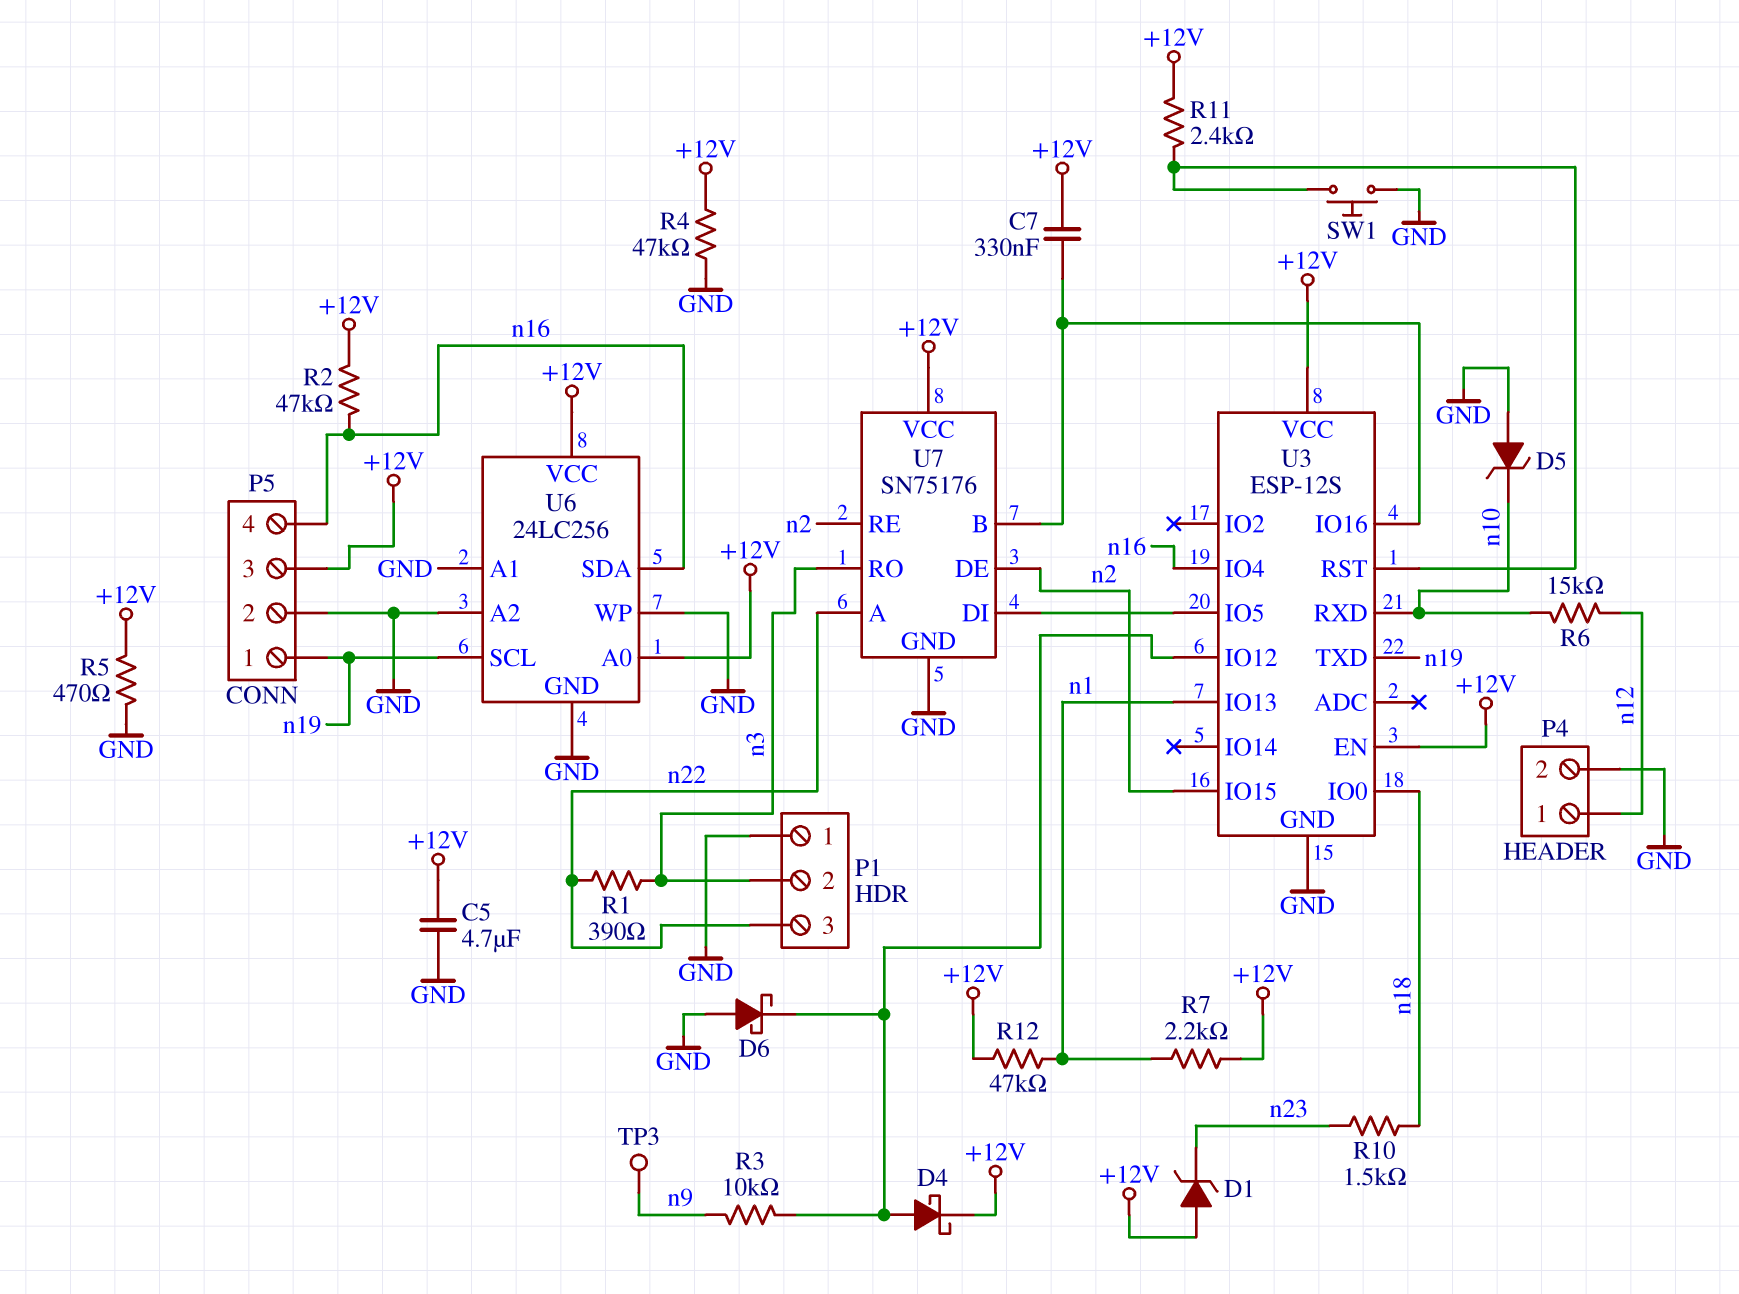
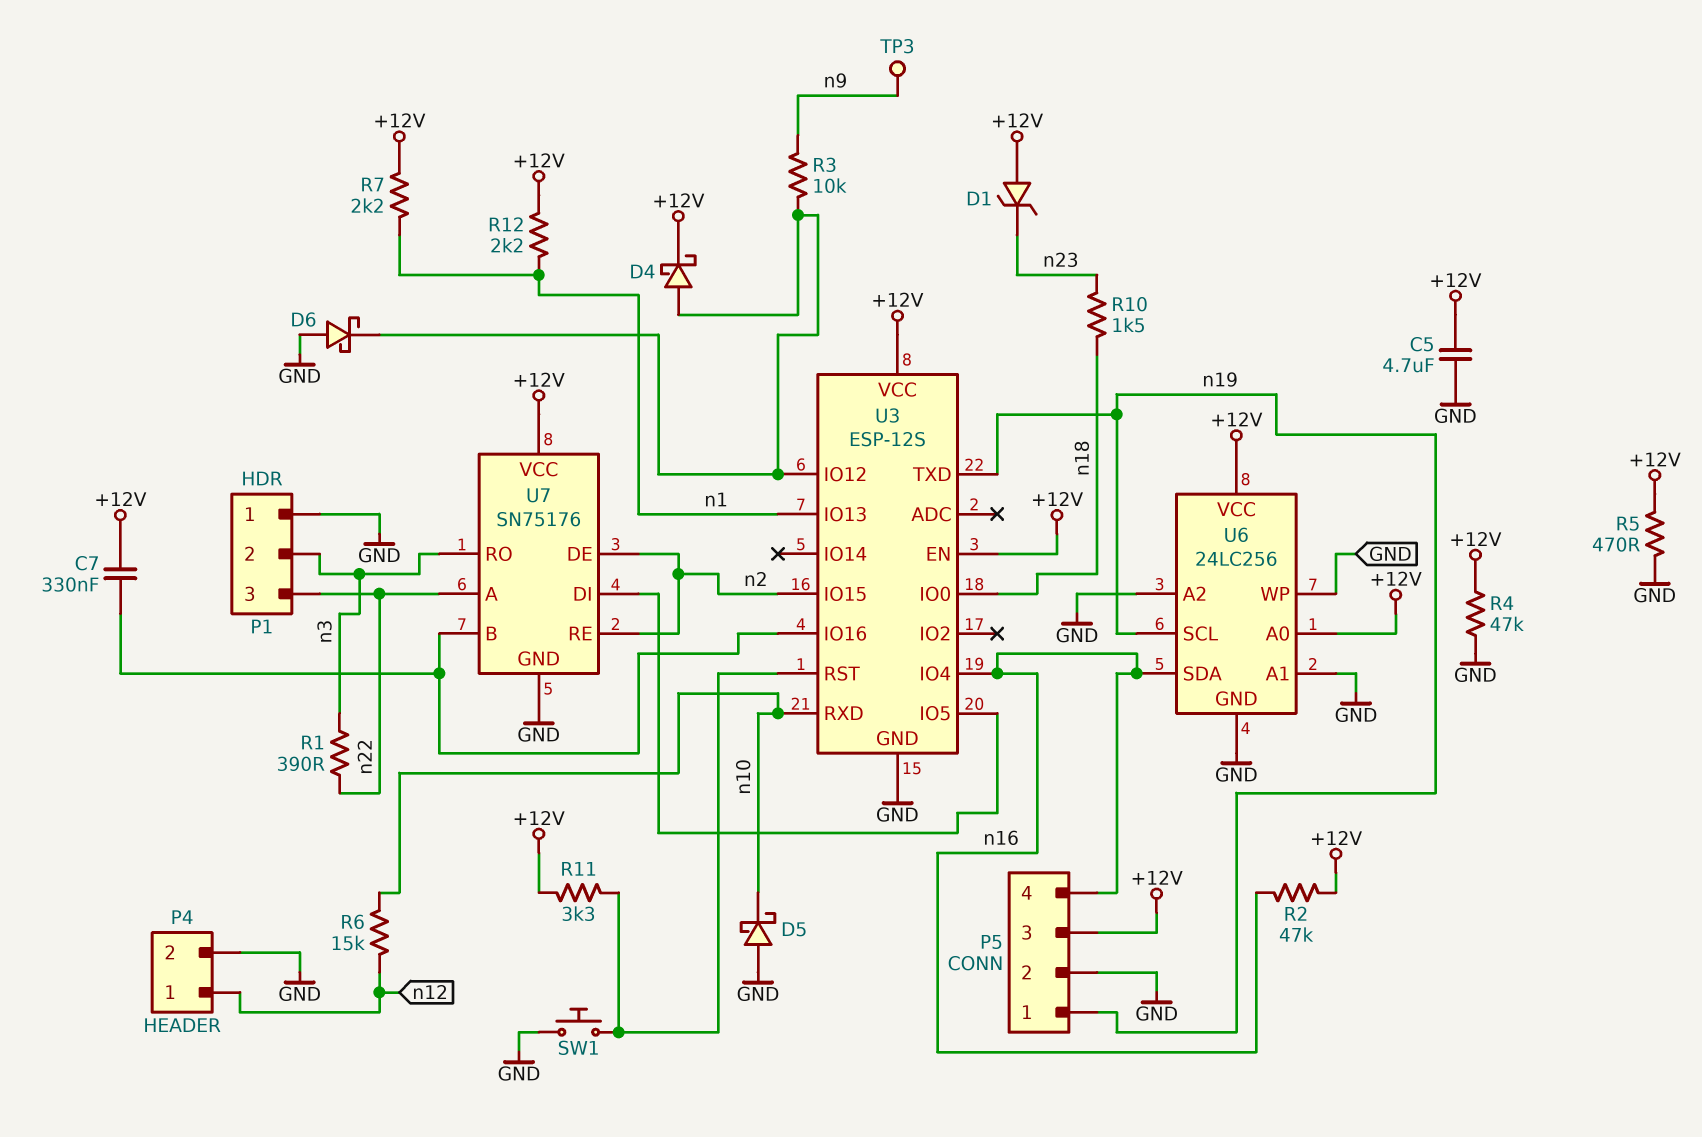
D5: zener (A GND, K n10) -> schottky (A GND, K n10)
R11: 2.4k (+12V, U3/RST) -> 3.3k (+12V, U3/RST)
R12: 47k (+12V, n1) -> 2.2k (+12V, n1)

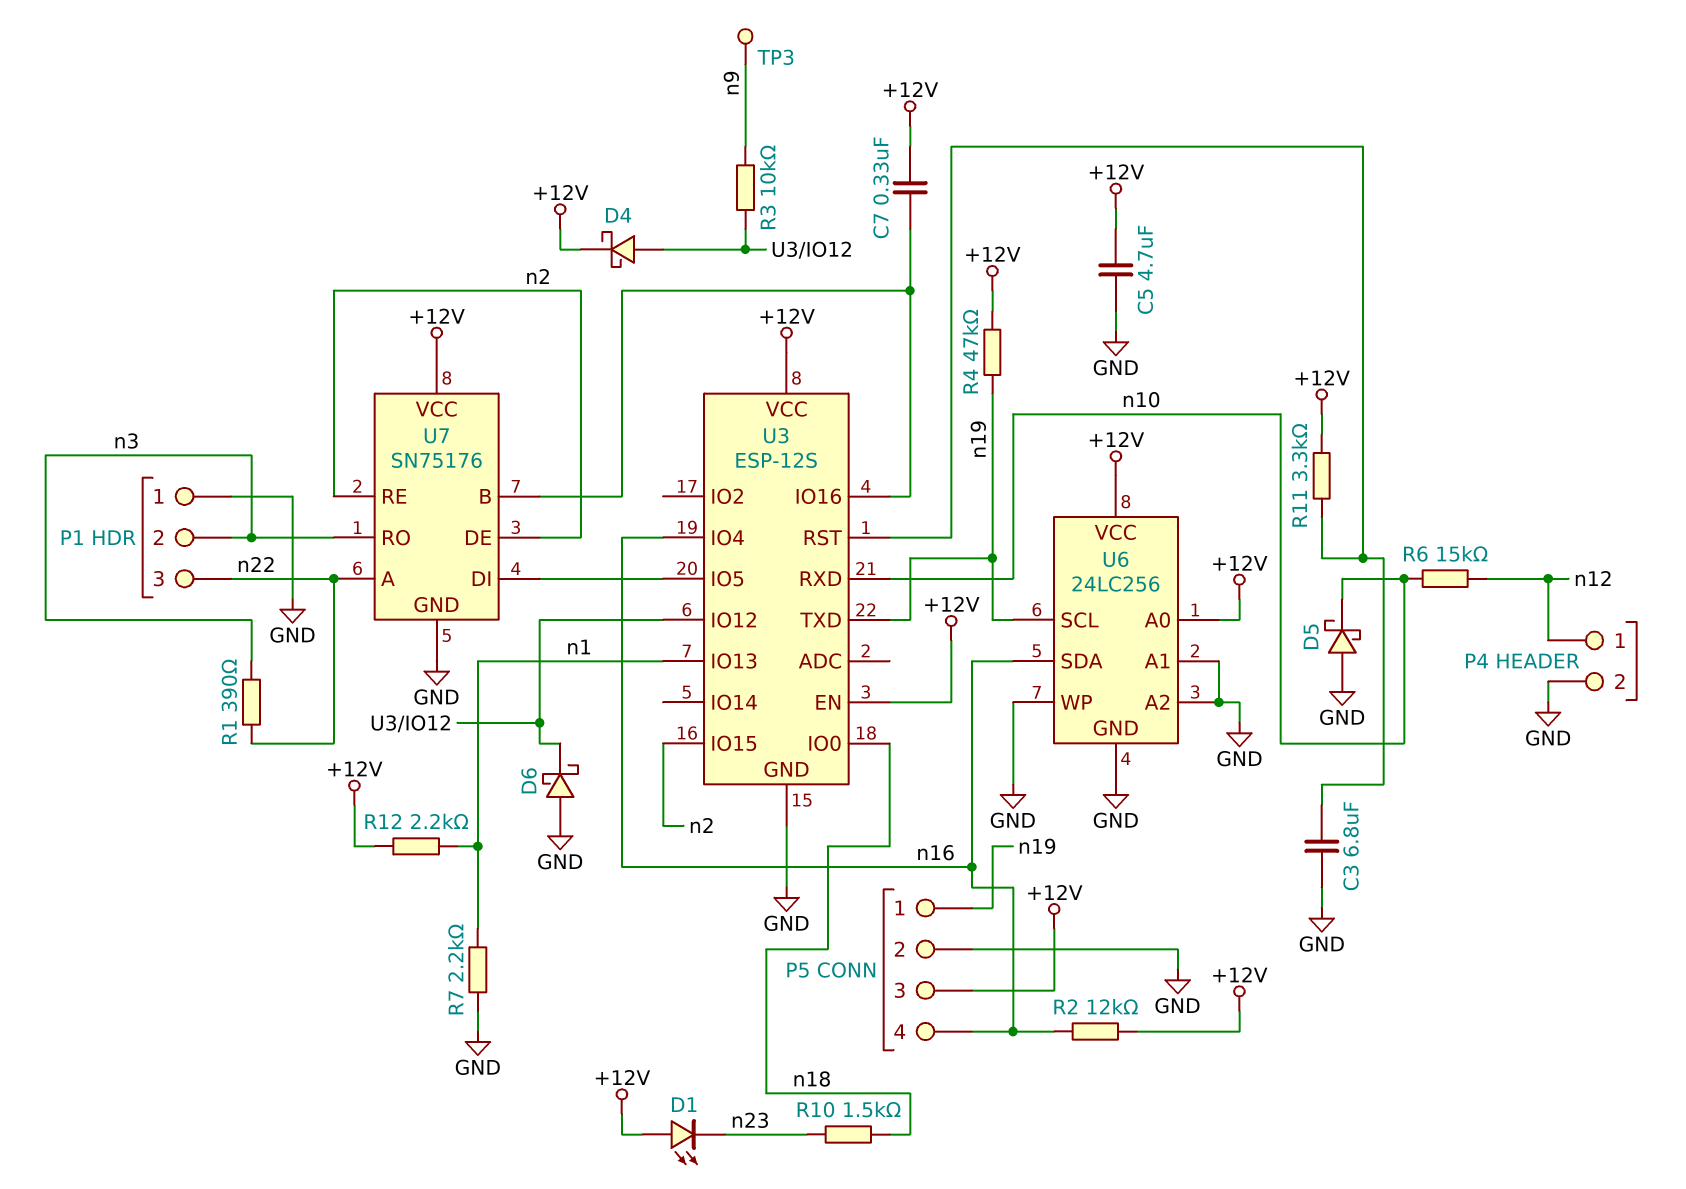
C3: none -> 6.8uF (GND, U3/RST)
D1: zener (A +12V, K n23) -> LED (A +12V, K n23)
R2: 47k (+12V, n16) -> 12k (+12V, n16)
R4: 47k (+12V, GND) -> 47k (+12V, n19)
R5: 470 (+12V, GND) -> none
R7: 2.2k (+12V, n1) -> 2.2k (GND, n1)
SW1: button (GND, U3/RST) -> none

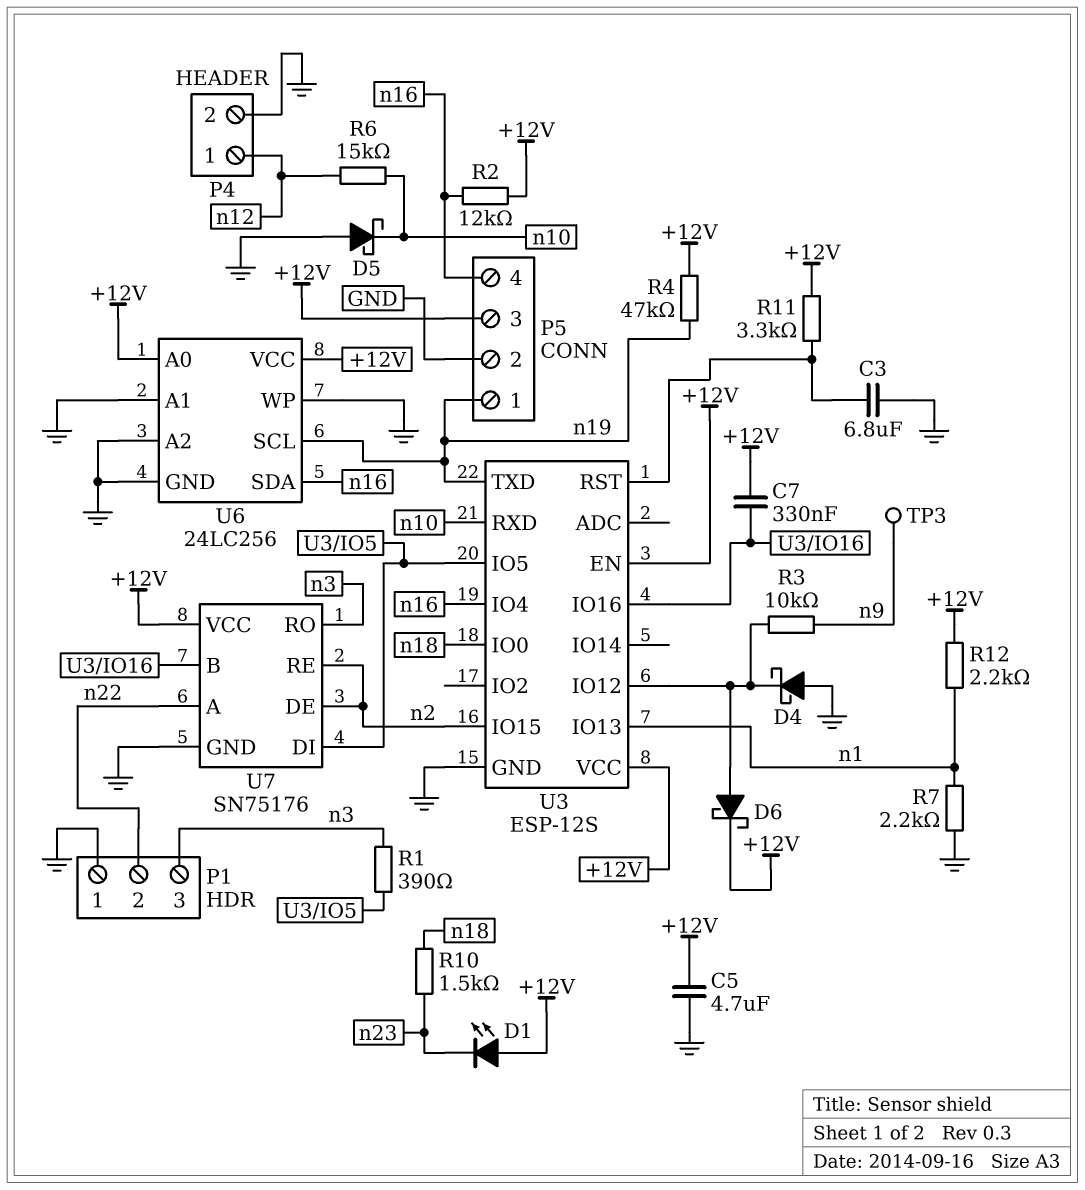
D4: schottky (A U3/IO12, K +12V) -> schottky (A GND, K U3/IO12)
D6: schottky (A GND, K U3/IO12) -> schottky (A U3/IO12, K +12V)
P1 pin 2: n3 -> n22
P1 pin 3: n22 -> n3
R1: 390 (n3, n22) -> 390 (U3/IO5, n3)

